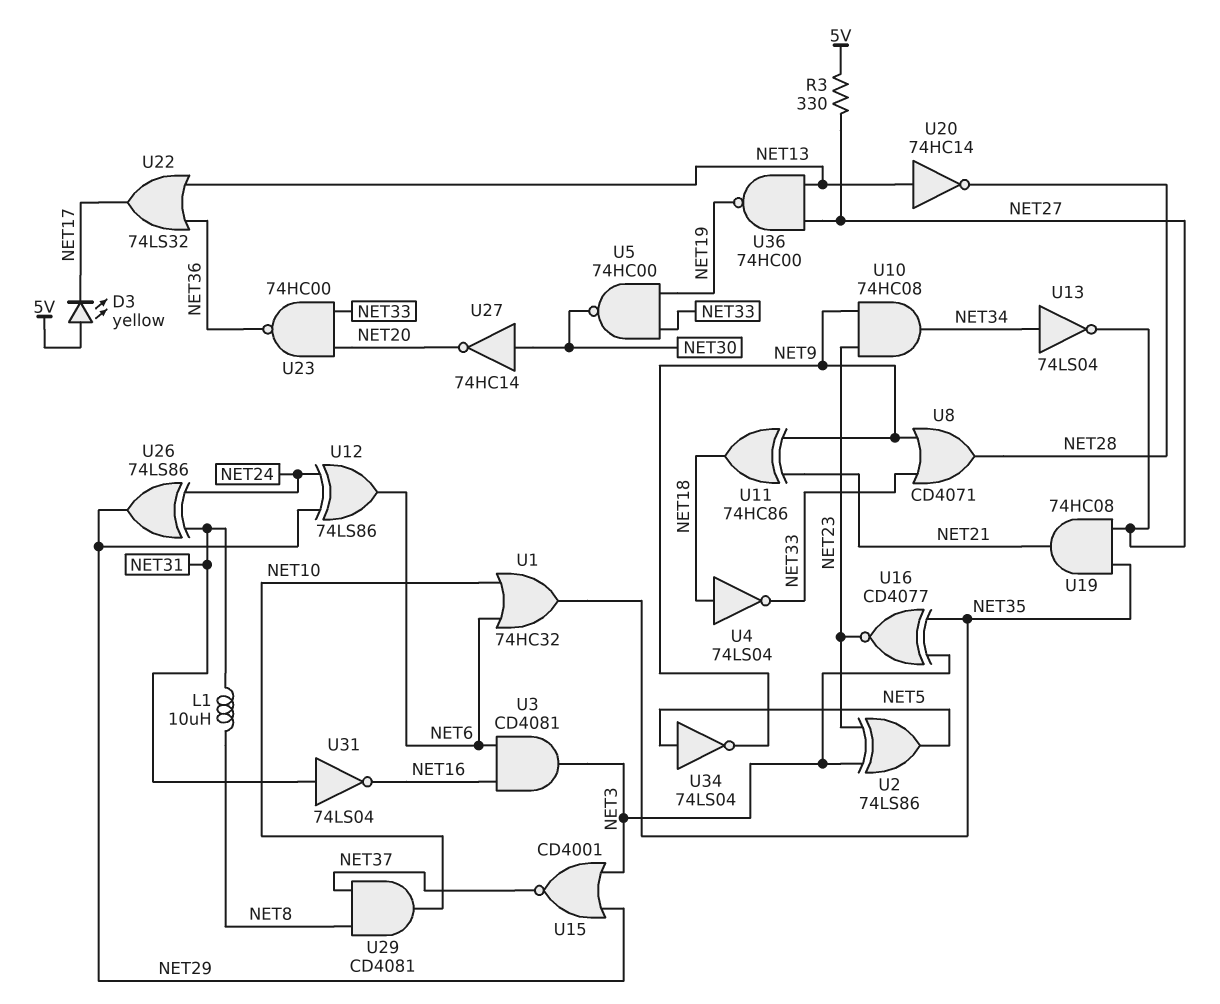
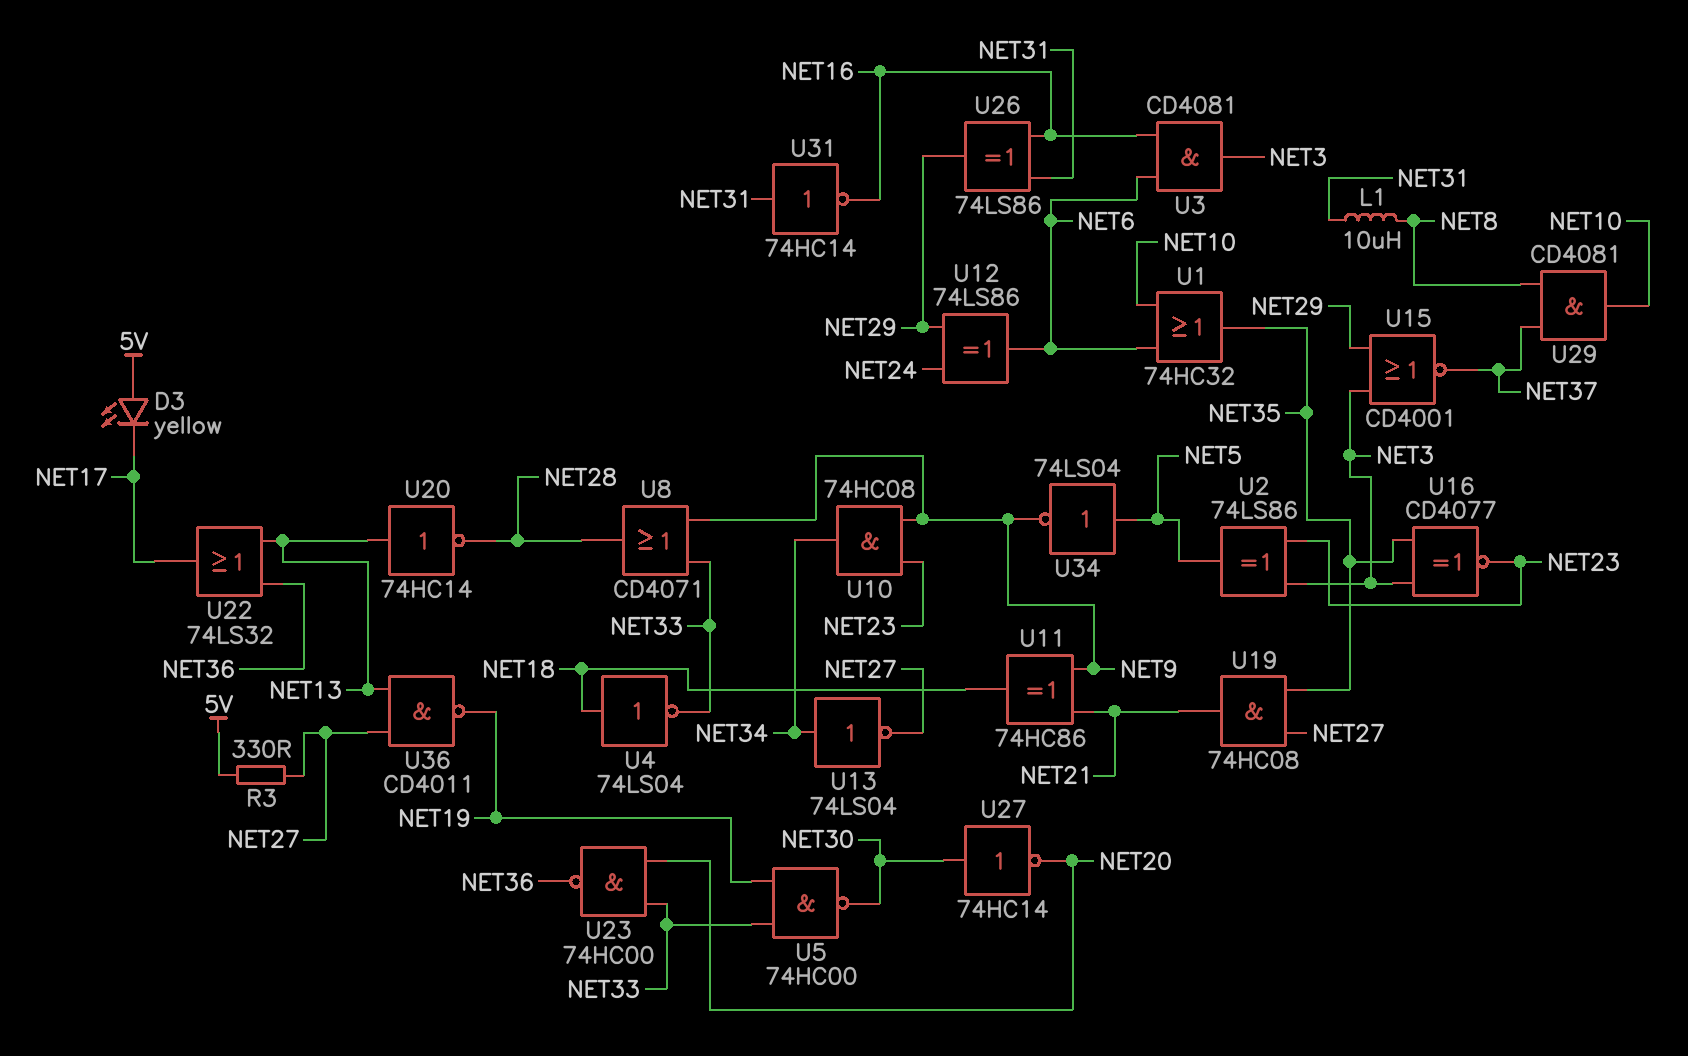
U26: XOR 74LS86 (in NET24, in NET31, out NET29) -> XOR 74LS86 (in NET16, in NET31, out NET29)
U31: NOT 74LS04 (in NET31, out NET16) -> NOT 74HC14 (in NET31, out NET16)
U36: NAND 74HC00 (in NET13, in NET27, out NET19) -> NAND CD4011 (in NET13, in NET27, out NET19)

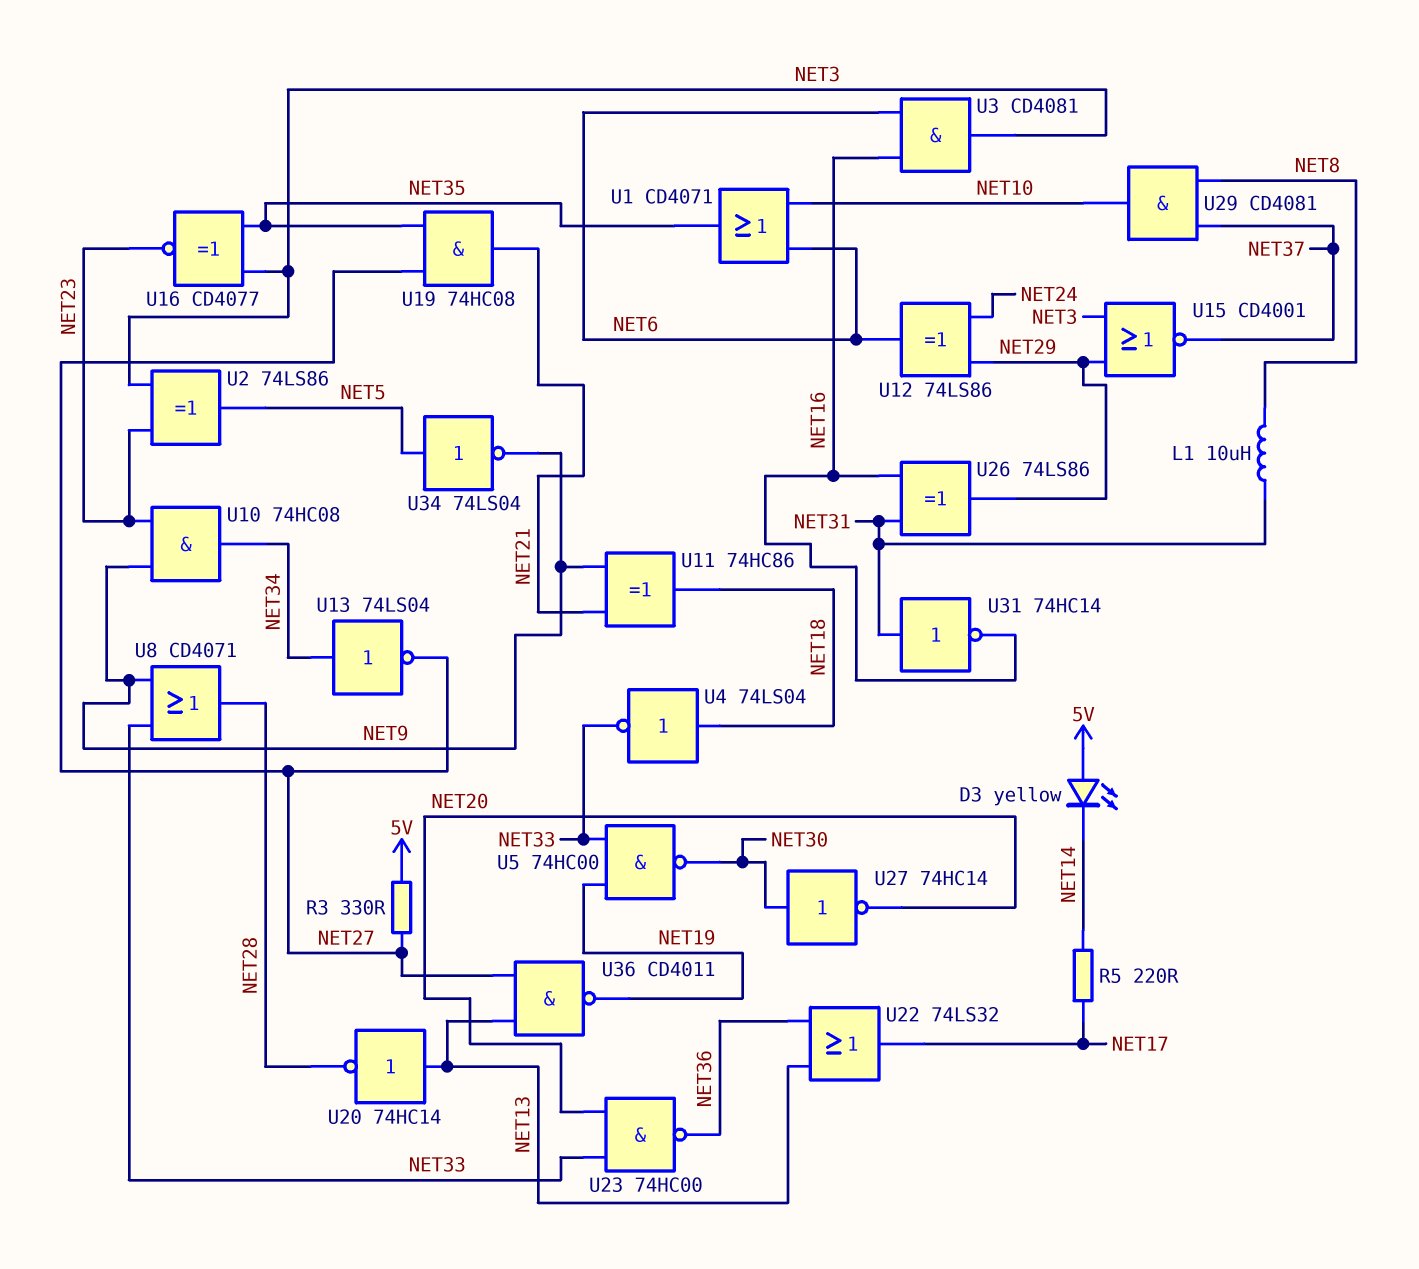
D3: LED yellow (A 5V, K NET17) -> LED yellow (A 5V, K NET14)
R5: none -> 220 (NET14, NET17)
U1: OR 74HC32 (in NET6, in NET10, out NET35) -> OR CD4071 (in NET6, in NET10, out NET35)

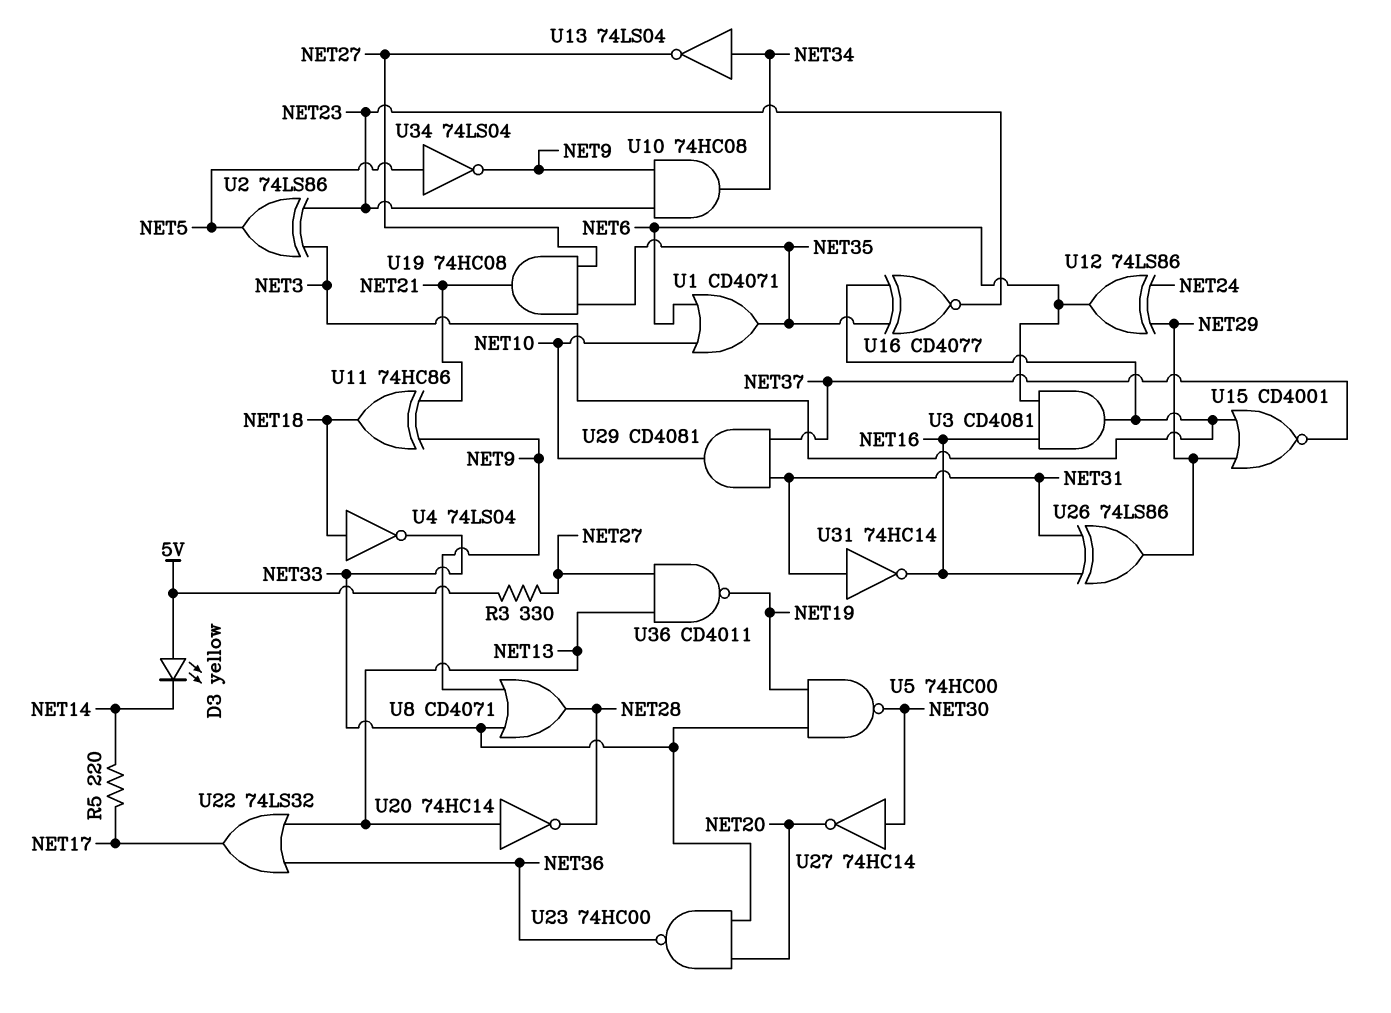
L1: 10uH (NET8, NET31) -> none
U29: AND CD4081 (in NET8, in NET37, out NET10) -> AND CD4081 (in NET31, in NET37, out NET10)

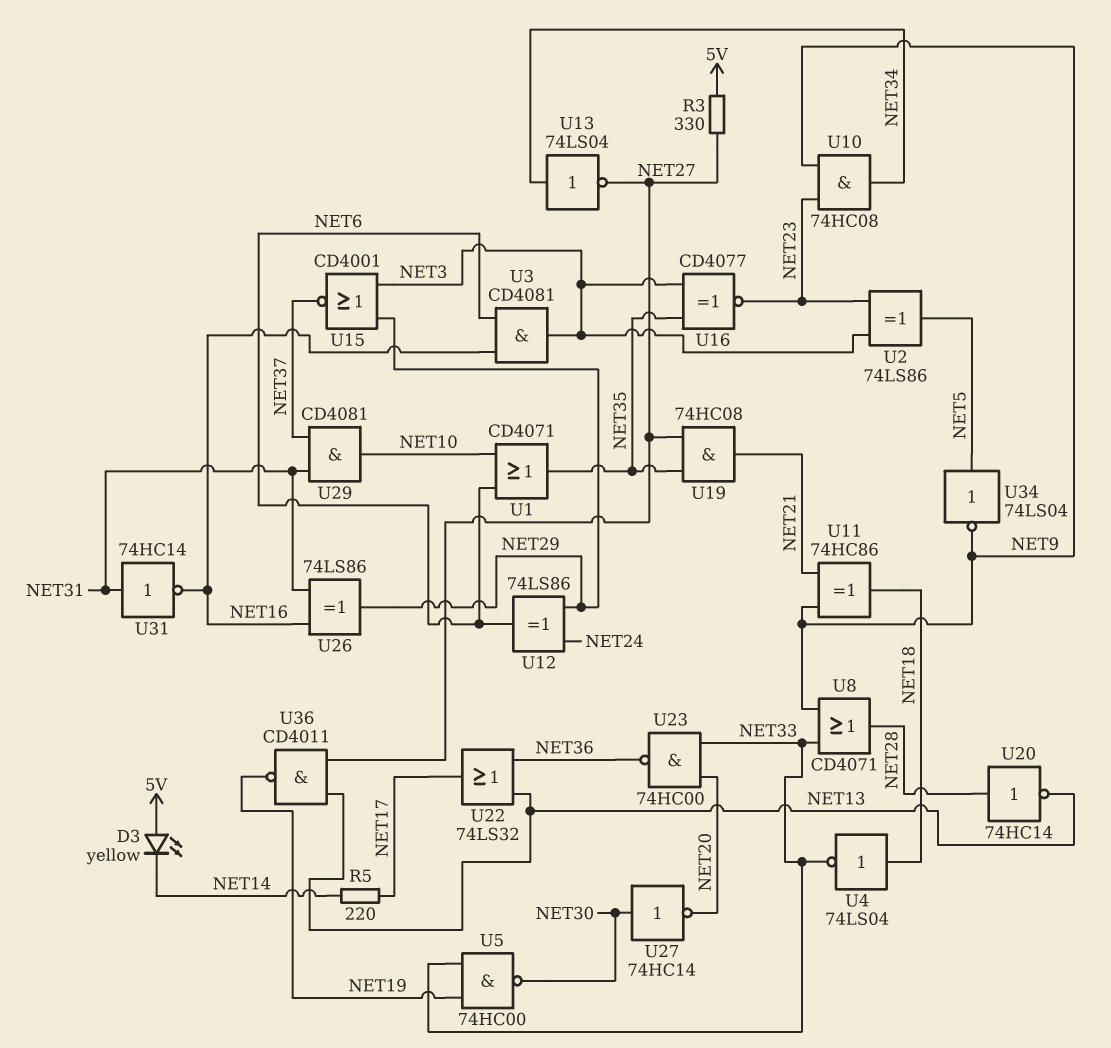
U20: NOT 74HC14 (in NET13, out NET28) -> NOT 74HC14 (in NET28, out NET13)

